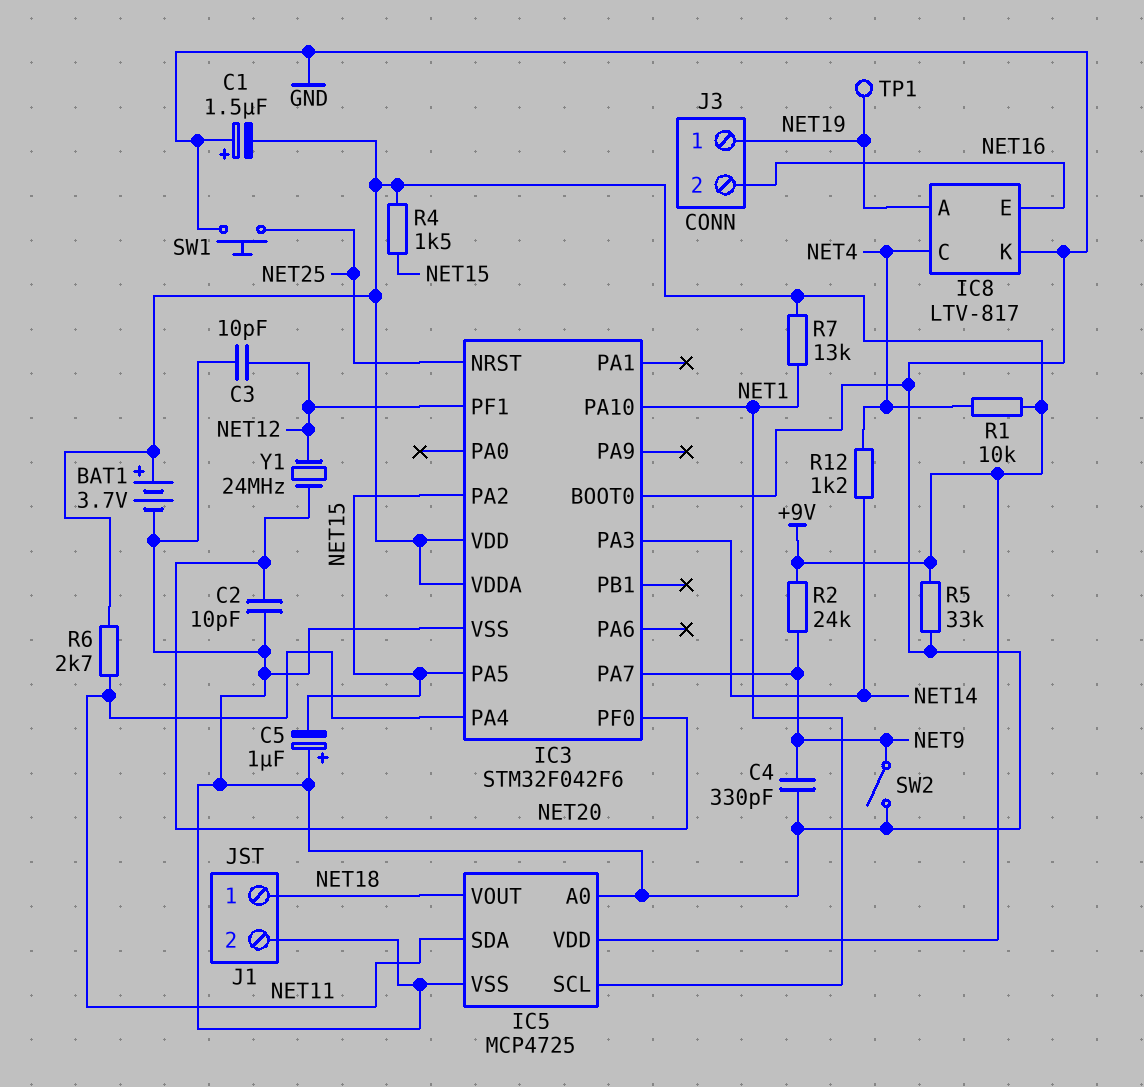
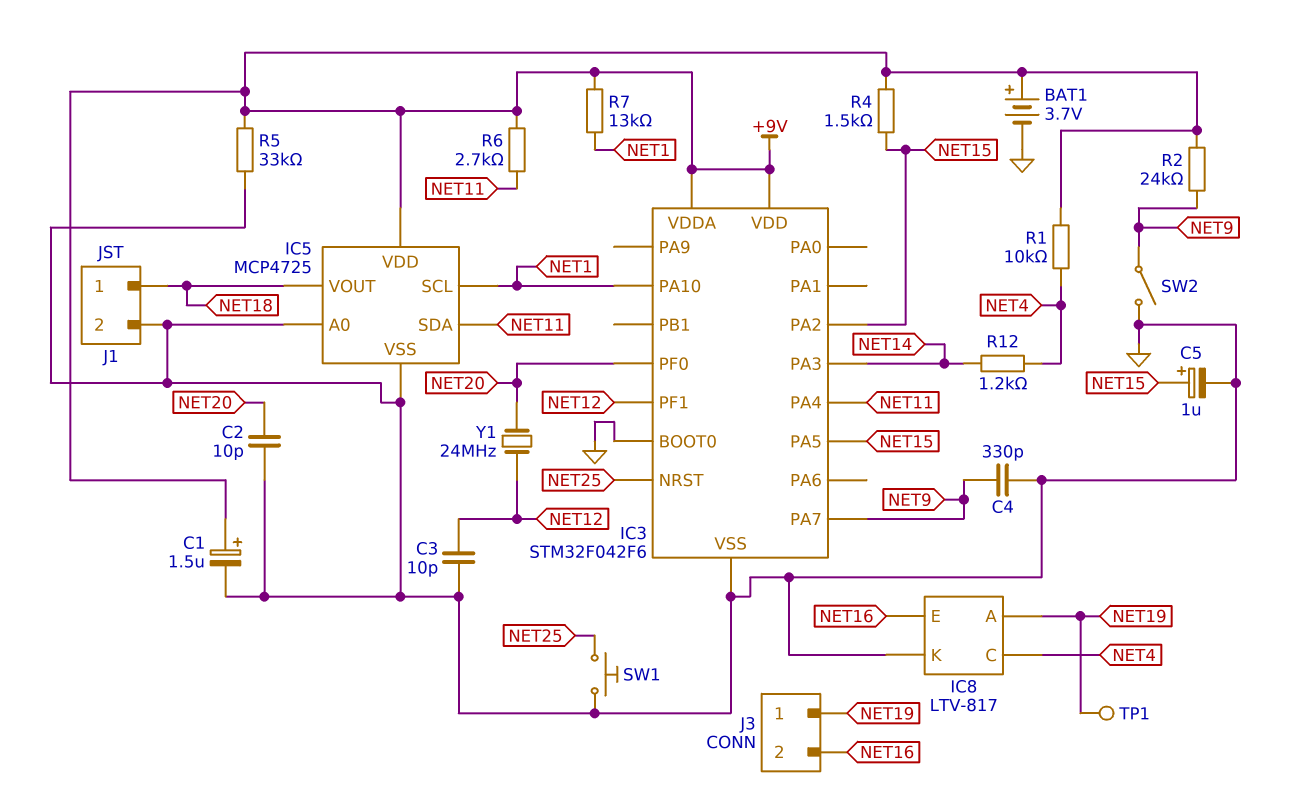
C1: 1.5uF (plus GND, minus +9V) -> 1.5uF (plus +9V, minus GND)
C5: 1uF (plus GND, minus NET15) -> 1uF (plus NET15, minus GND)

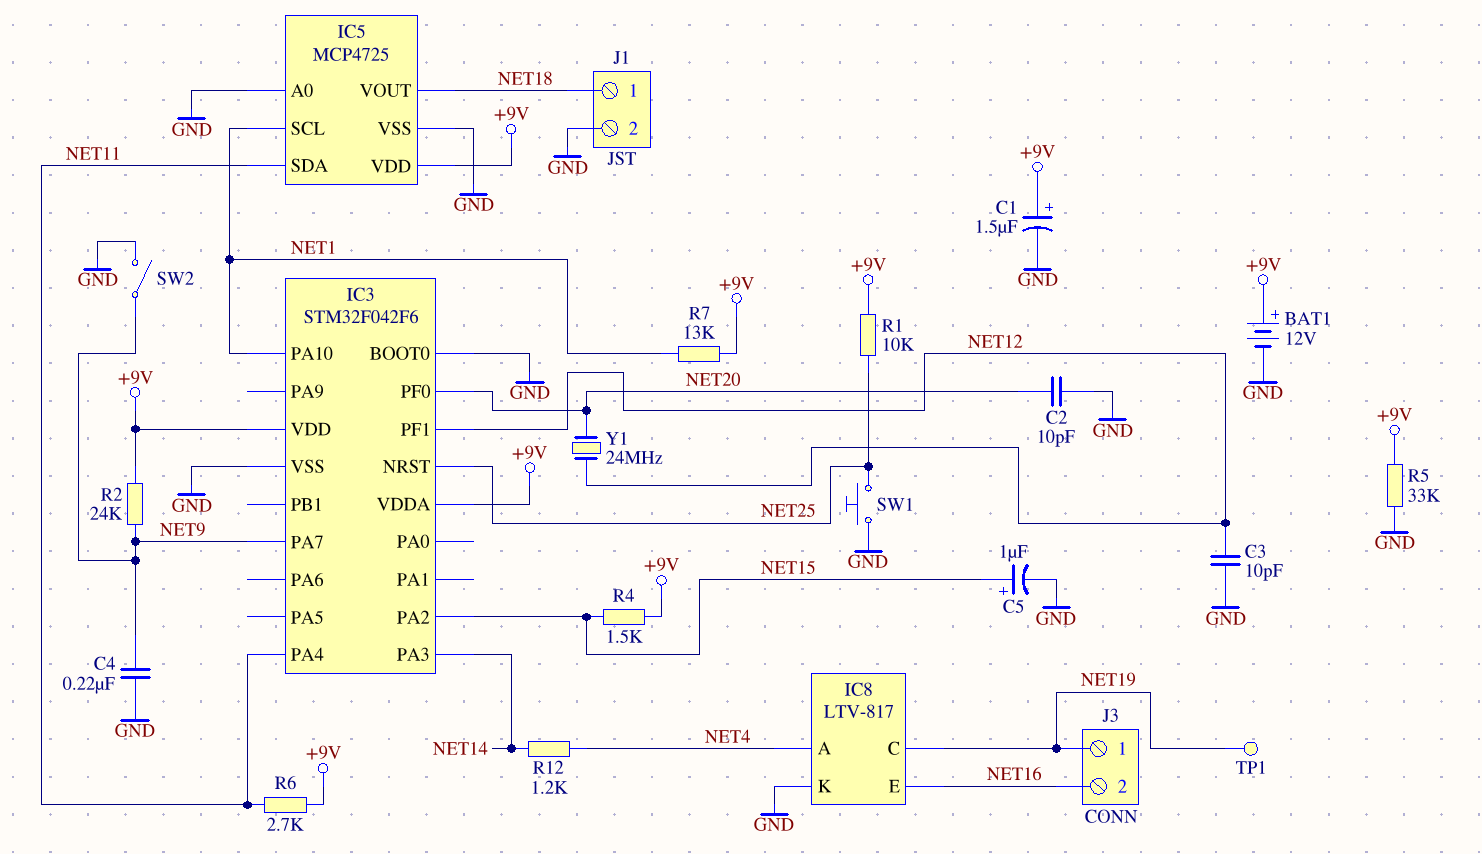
BAT1: 3.7V (plus +9V, minus GND) -> 12V (plus +9V, minus GND)
C4: 330pF (GND, NET9) -> 220nF (GND, NET9)
IC3 pin PA5: NET15 -> none
IC8 pin A: NET19 -> NET4
IC8 pin C: NET4 -> NET19
R1: 10k (+9V, NET4) -> 10k (+9V, NET25)

